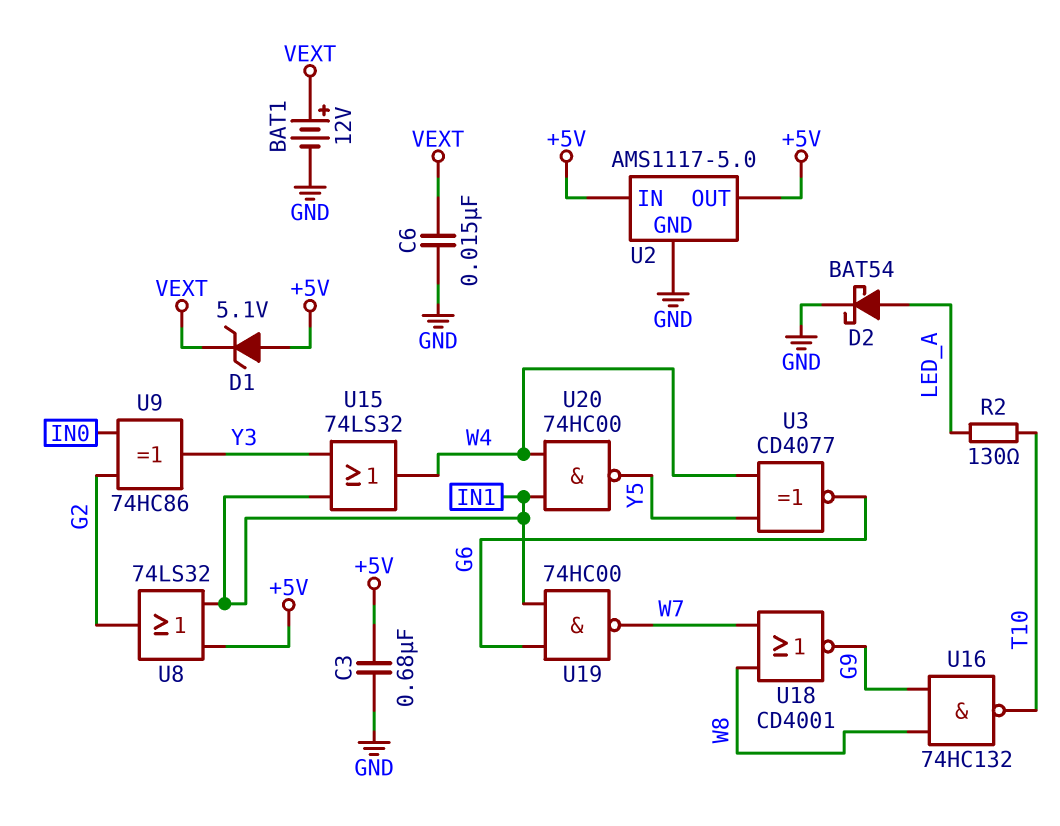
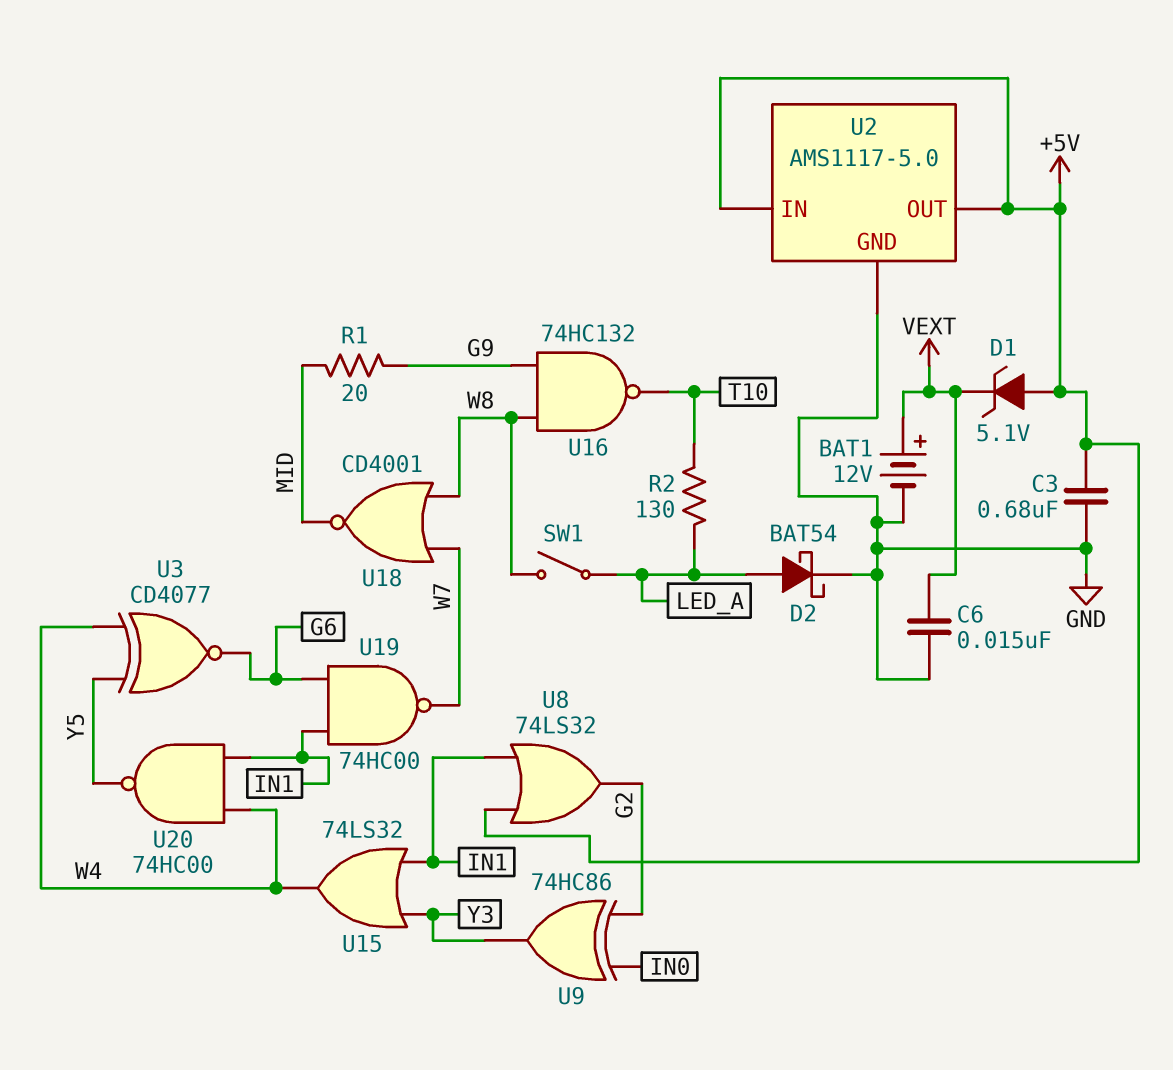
R1: none -> 20 (G9, MID)
SW1: none -> switch (LED_A, W8)
U18: NOR CD4001 (in W7, in W8, out G9) -> NOR CD4001 (in W7, in W8, out MID)

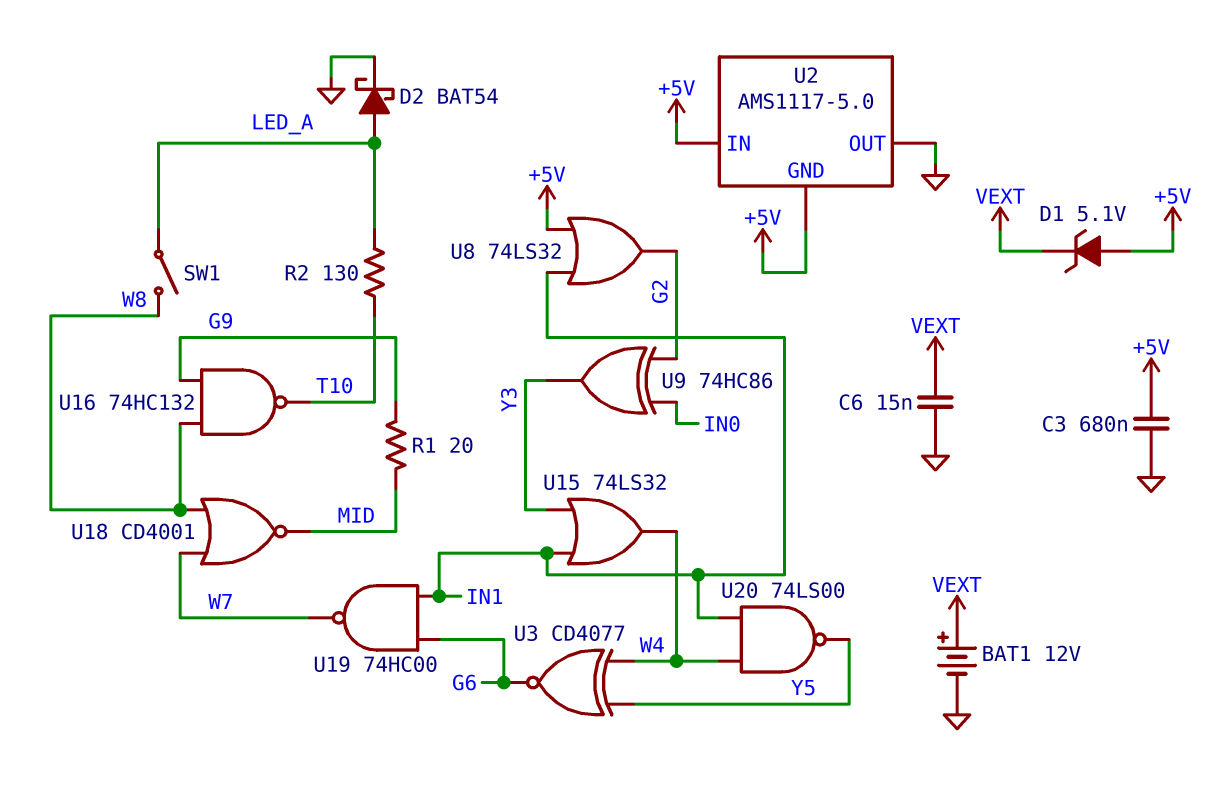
U2 pin GND: GND -> +5V
U2 pin OUT: +5V -> GND
U20: NAND 74HC00 (in IN1, in W4, out Y5) -> NAND 74LS00 (in IN1, in W4, out Y5)

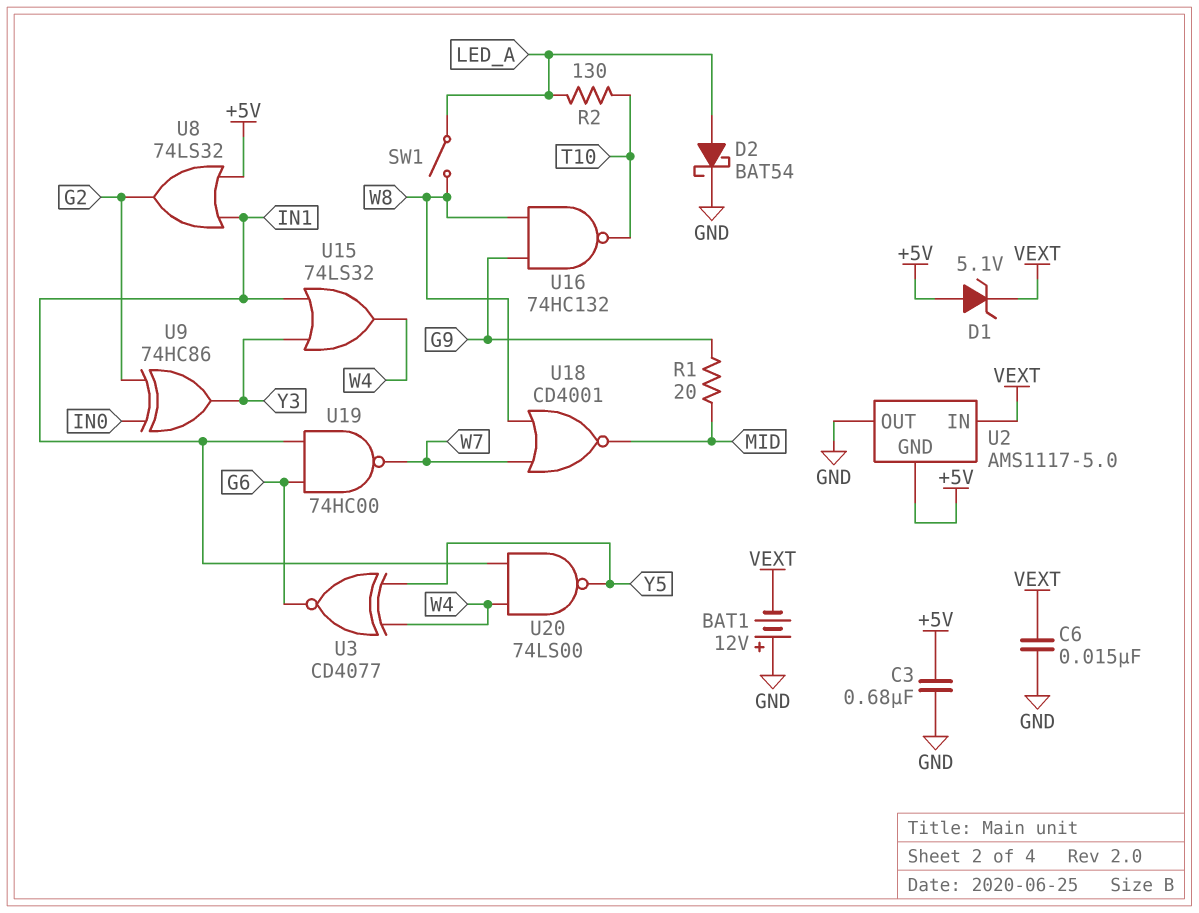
BAT1: 12V (plus VEXT, minus GND) -> 12V (plus GND, minus VEXT)
U2 pin IN: +5V -> VEXT

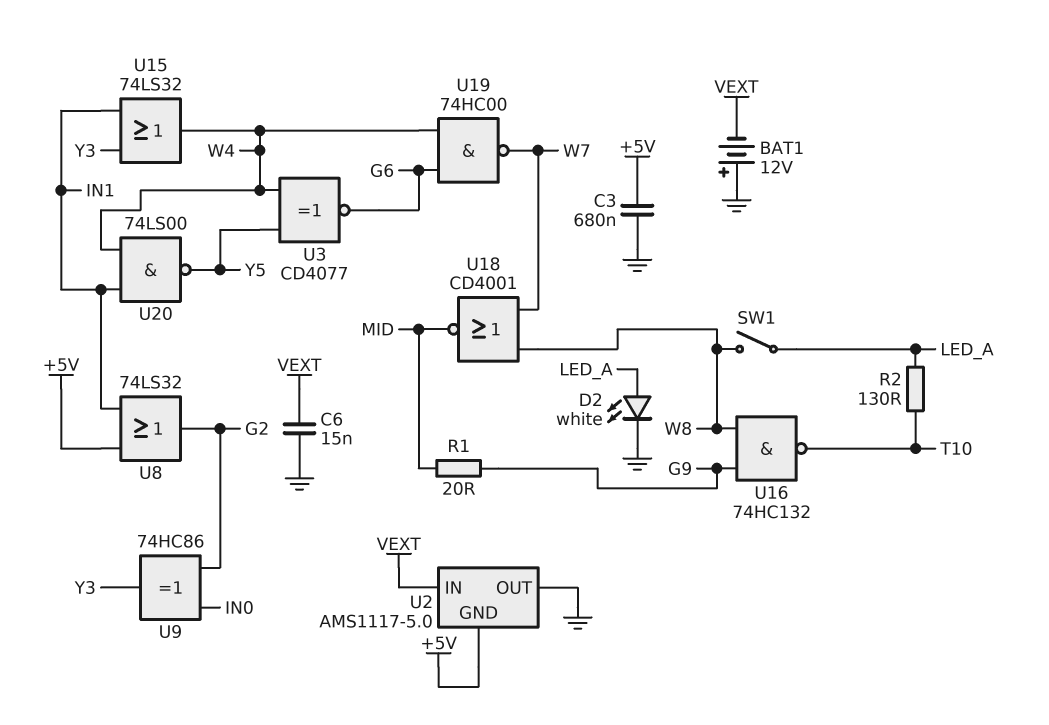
D1: zener 5.1V (A +5V, K VEXT) -> none
D2: schottky BAT54 (A LED_A, K GND) -> LED white (A LED_A, K GND)
U19: NAND 74HC00 (in G6, in IN1, out W7) -> NAND 74HC00 (in G6, in W4, out W7)

